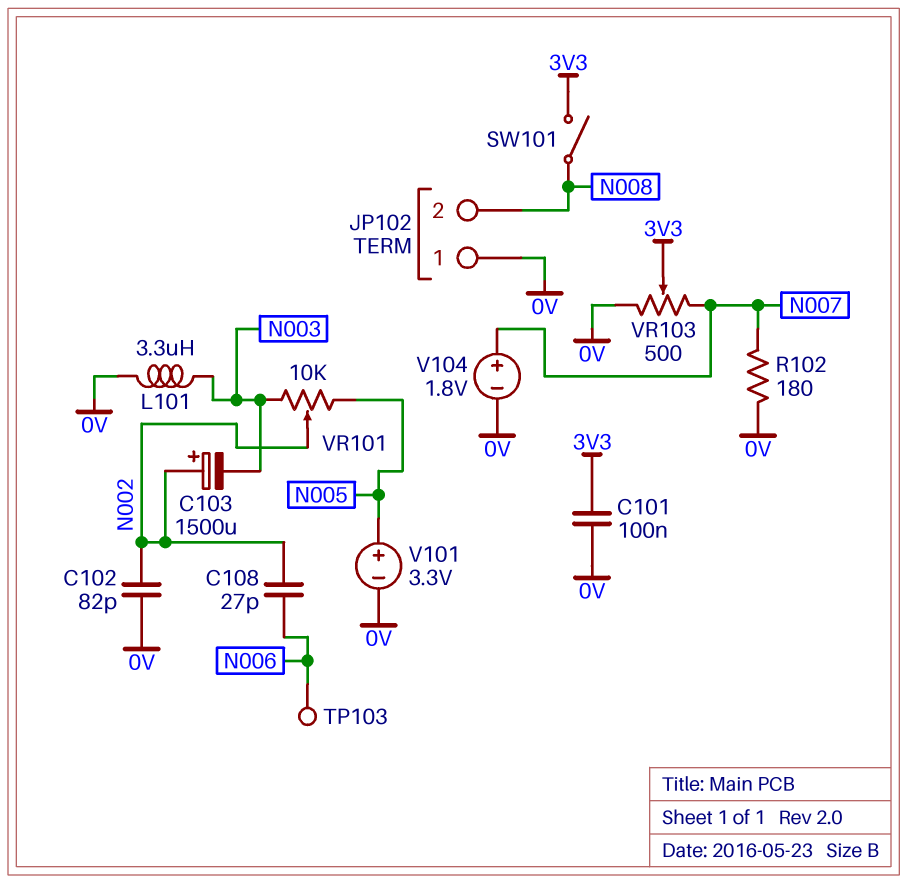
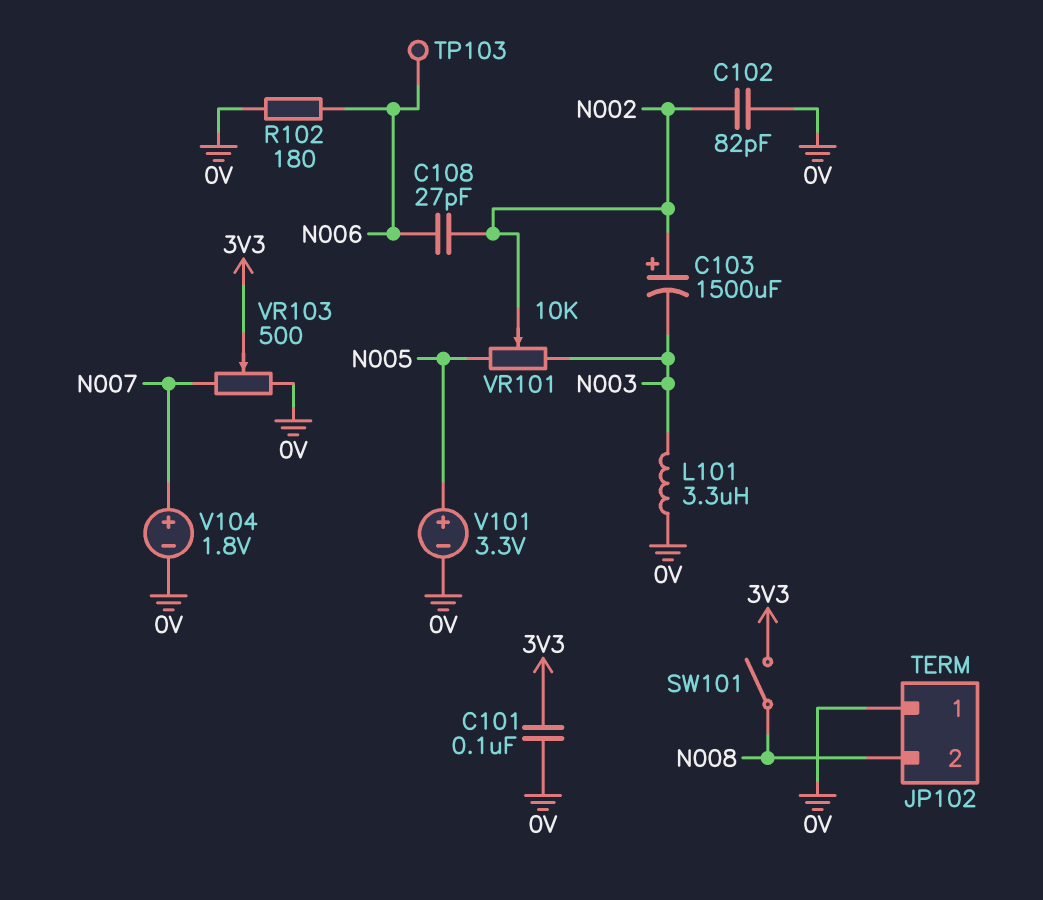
R102: 180 (0V, N007) -> 180 (0V, N006)

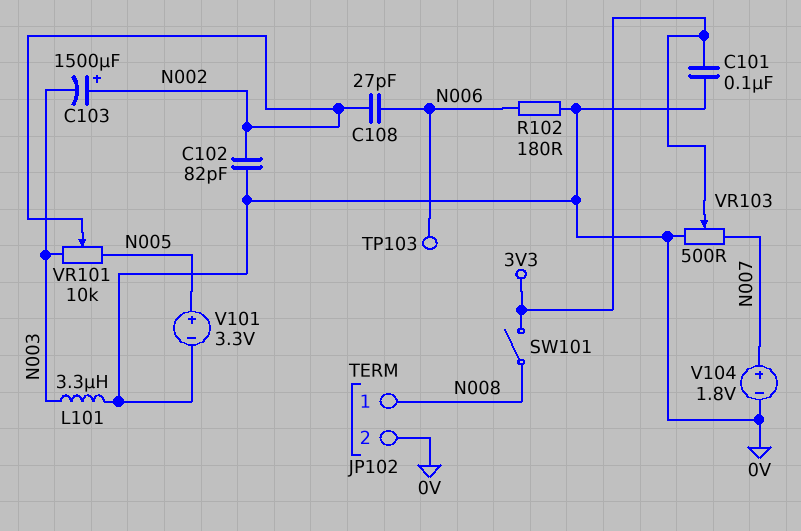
JP102 pin 1: 0V -> N008
JP102 pin 2: N008 -> 0V

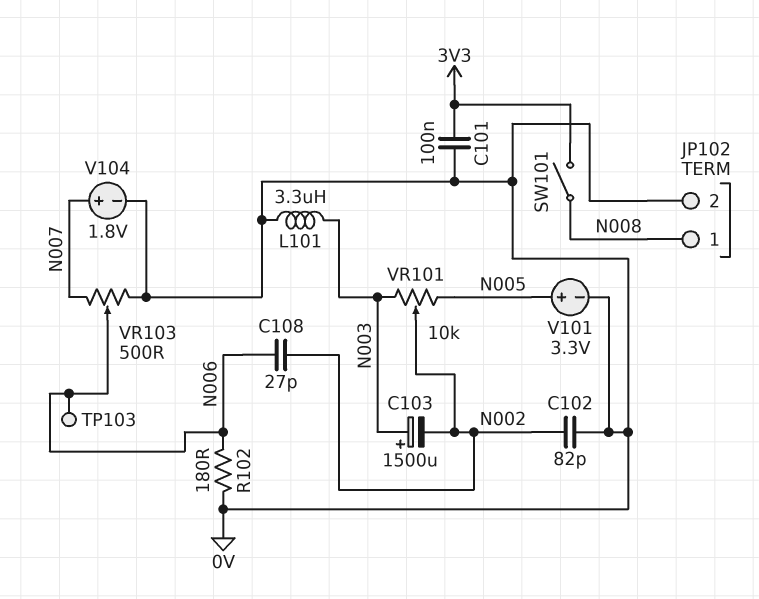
C103: 1500uF (plus N002, minus N003) -> 1500uF (plus N003, minus N002)
VR103: 500 (0V, N007, wiper 3V3) -> 500 (0V, N007, wiper N006)

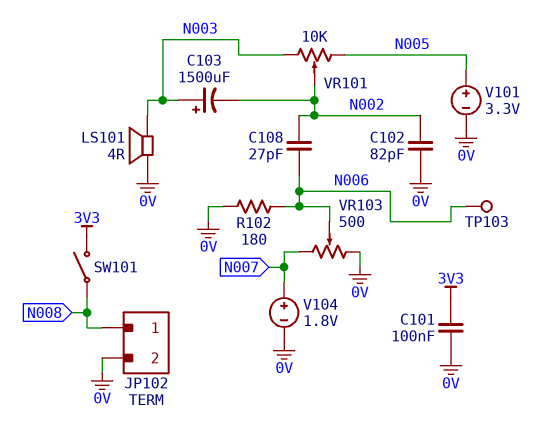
L101: 3.3uH (0V, N003) -> none
LS101: none -> speaker 4R (0V, N003)

